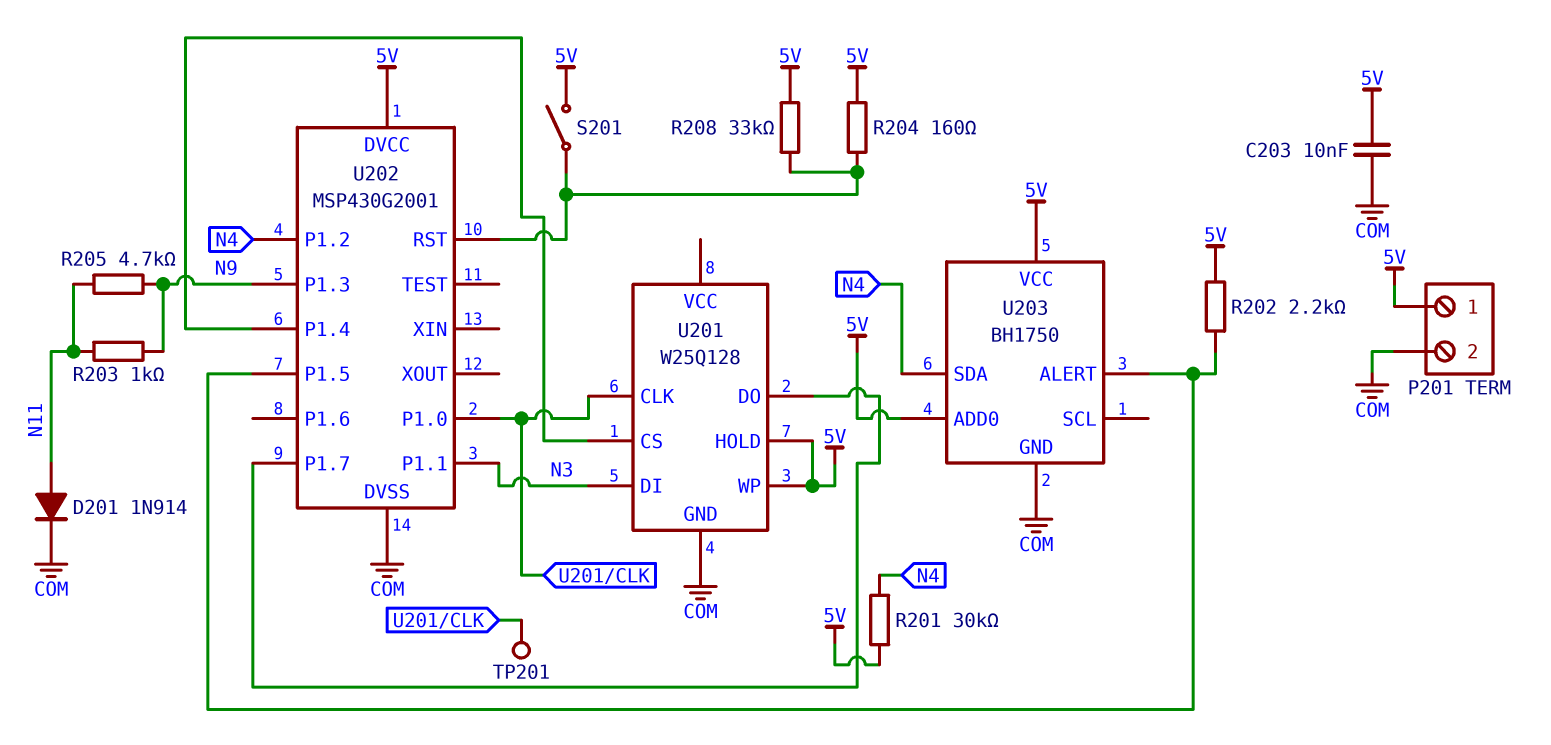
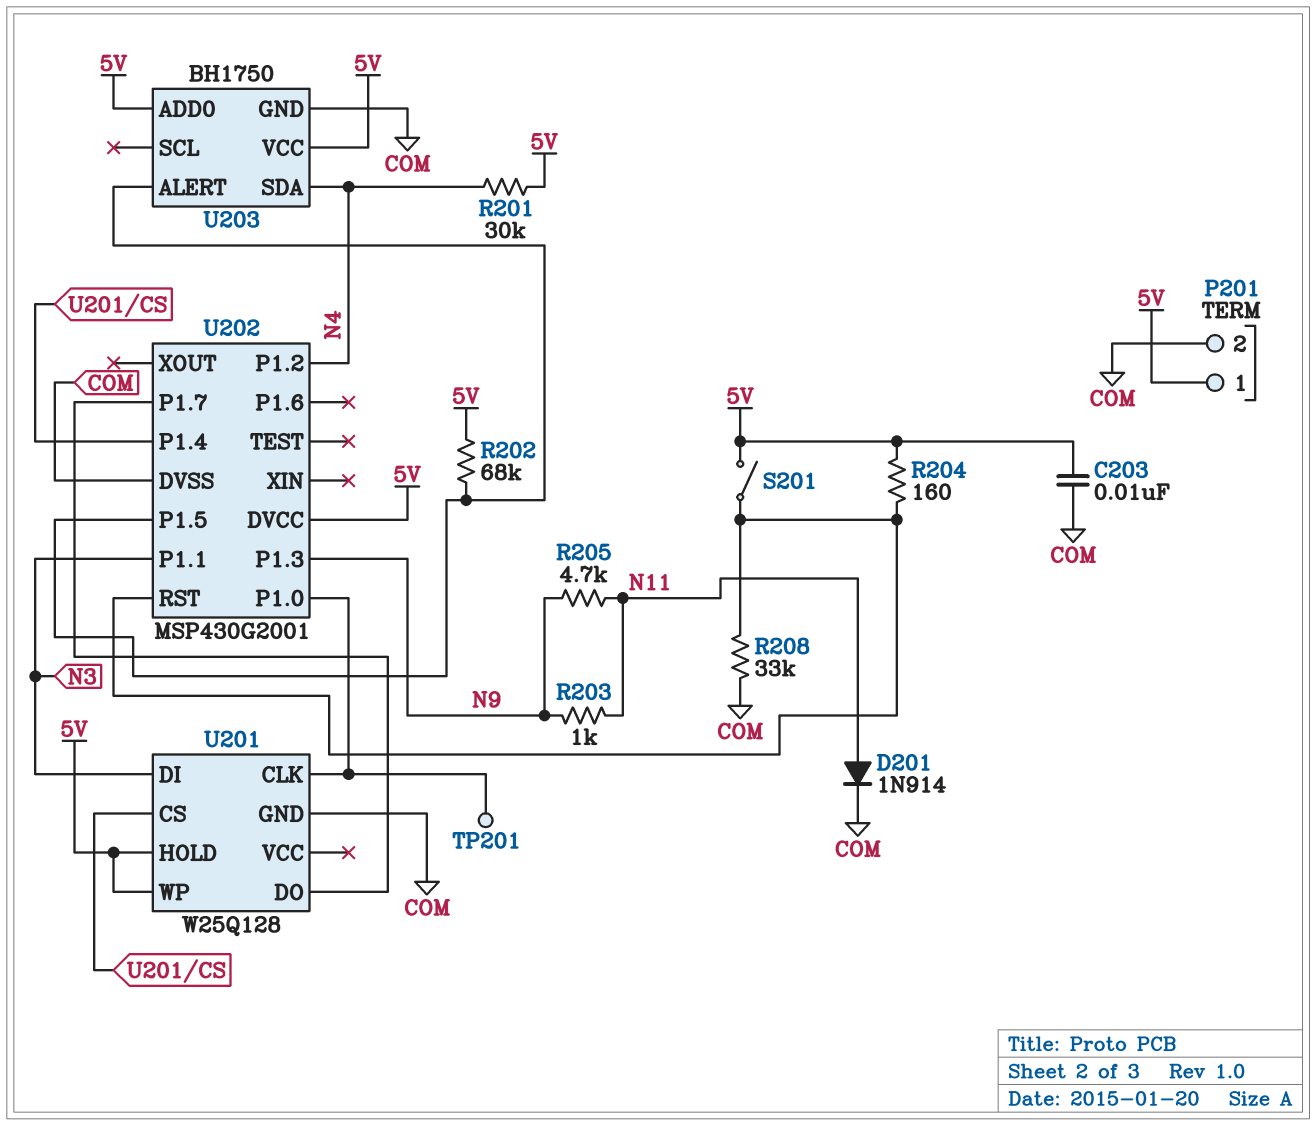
R202: 2.2k (5V, U202/P1.5) -> 68k (5V, U202/P1.5)
R208: 33k (5V, U202/RST) -> 33k (COM, U202/RST)

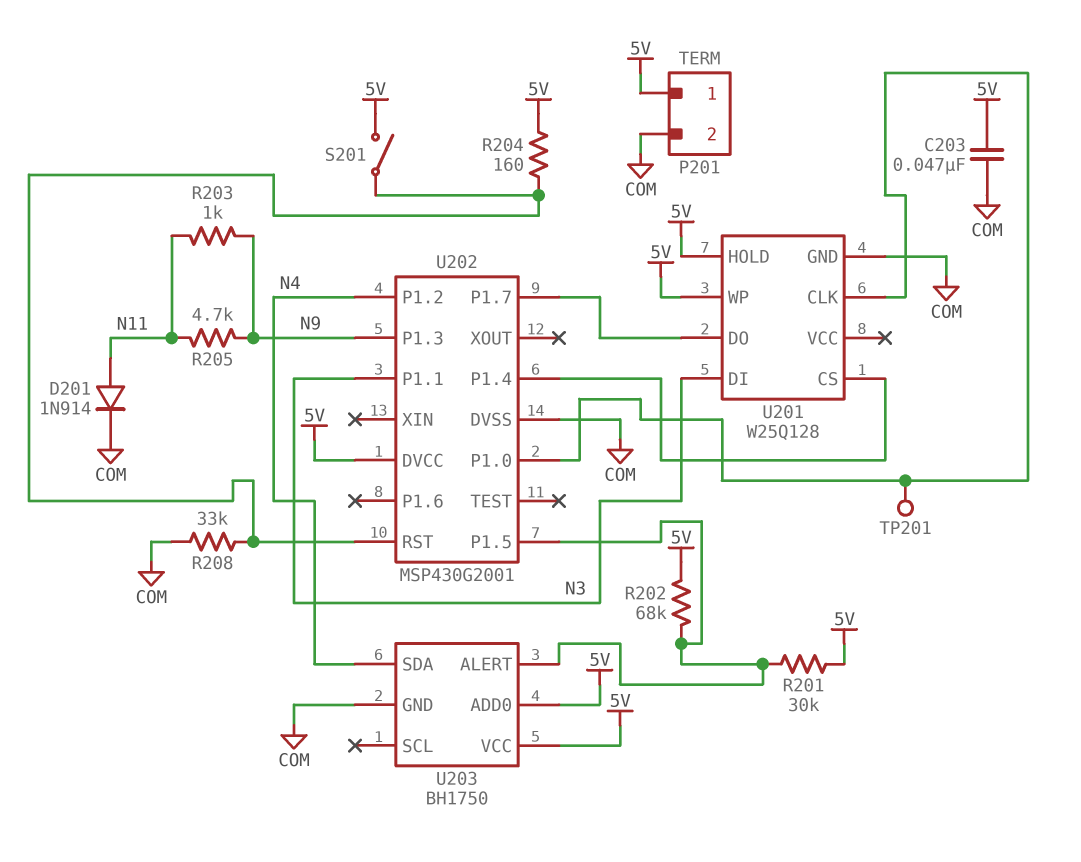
C203: 10nF (5V, COM) -> 47nF (5V, COM)
R201: 30k (5V, N4) -> 30k (5V, U202/P1.5)

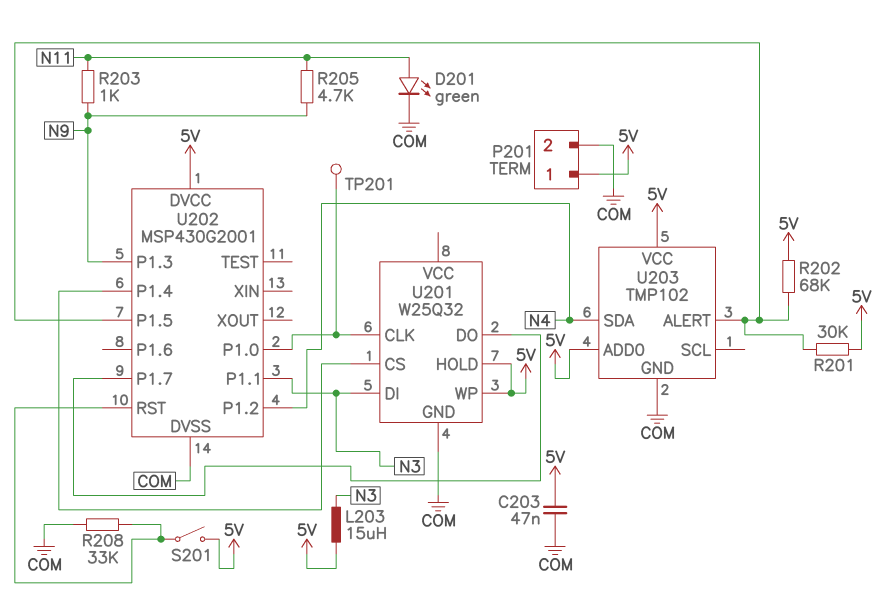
D201: diode 1N914 (A N11, K COM) -> LED green (A N11, K COM)
L203: none -> 15uH (5V, N3)
R204: 160 (5V, U202/RST) -> none
U201: W25Q128 -> W25Q32
U203: BH1750 -> TMP102

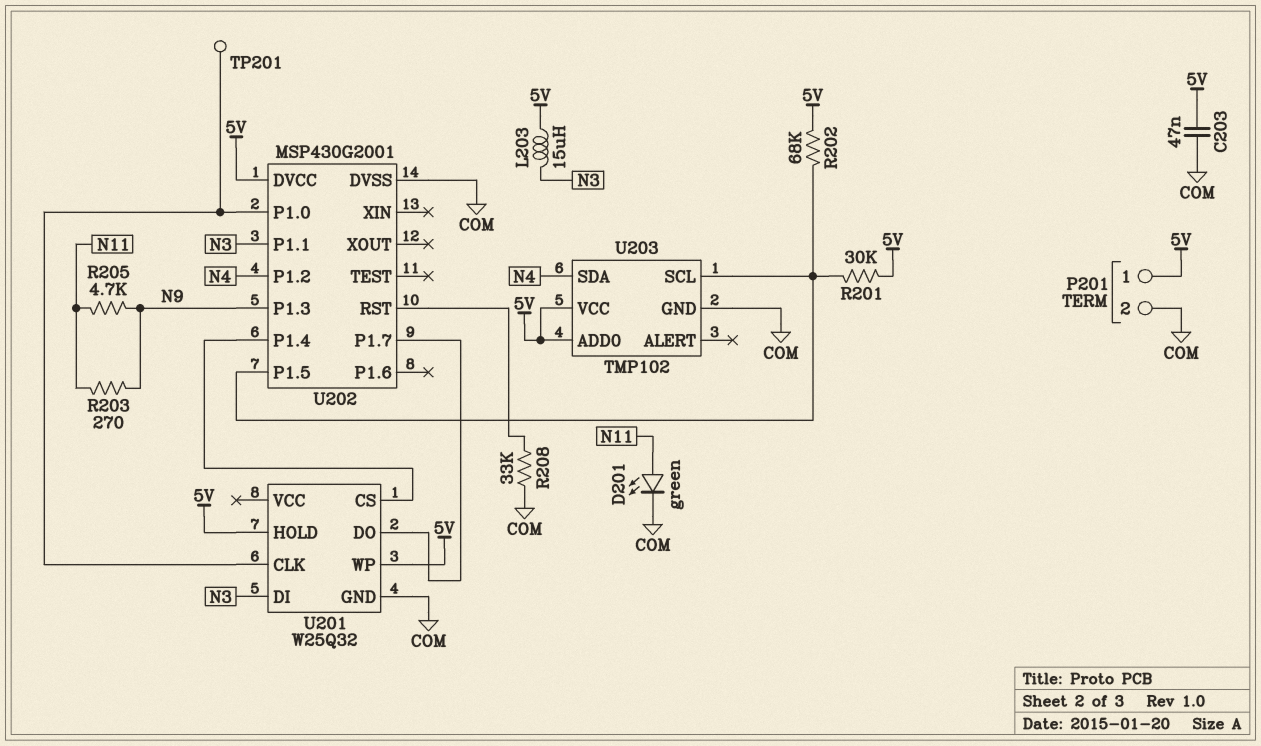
R203: 1k (N9, N11) -> 270 (N9, N11)
S201: switch (5V, U202/RST) -> none
U203 pin ALERT: U202/P1.5 -> none
U203 pin SCL: none -> U202/P1.5

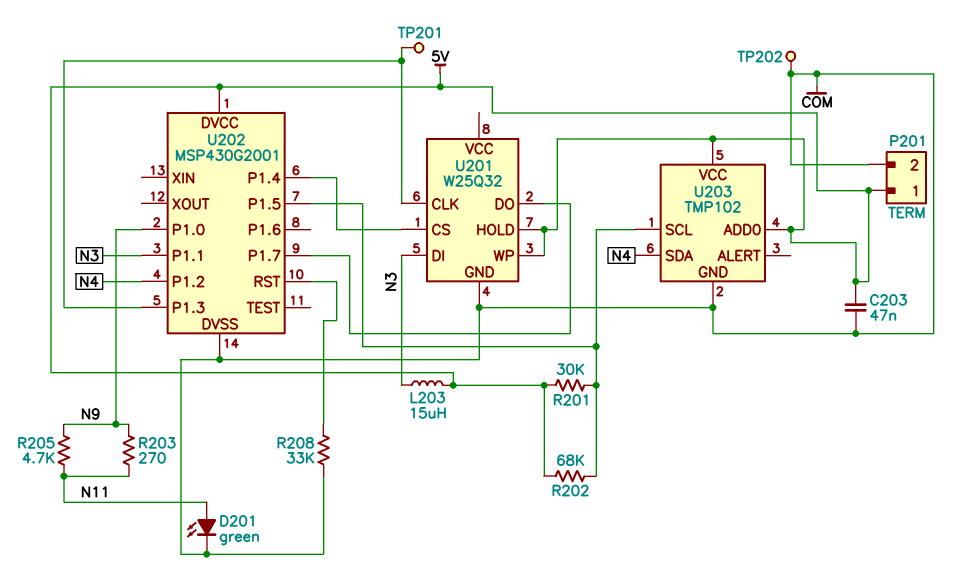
TP202: none -> test point (COM)
U202 pin P1.0: U201/CLK -> N9
U202 pin P1.3: N9 -> U201/CLK

